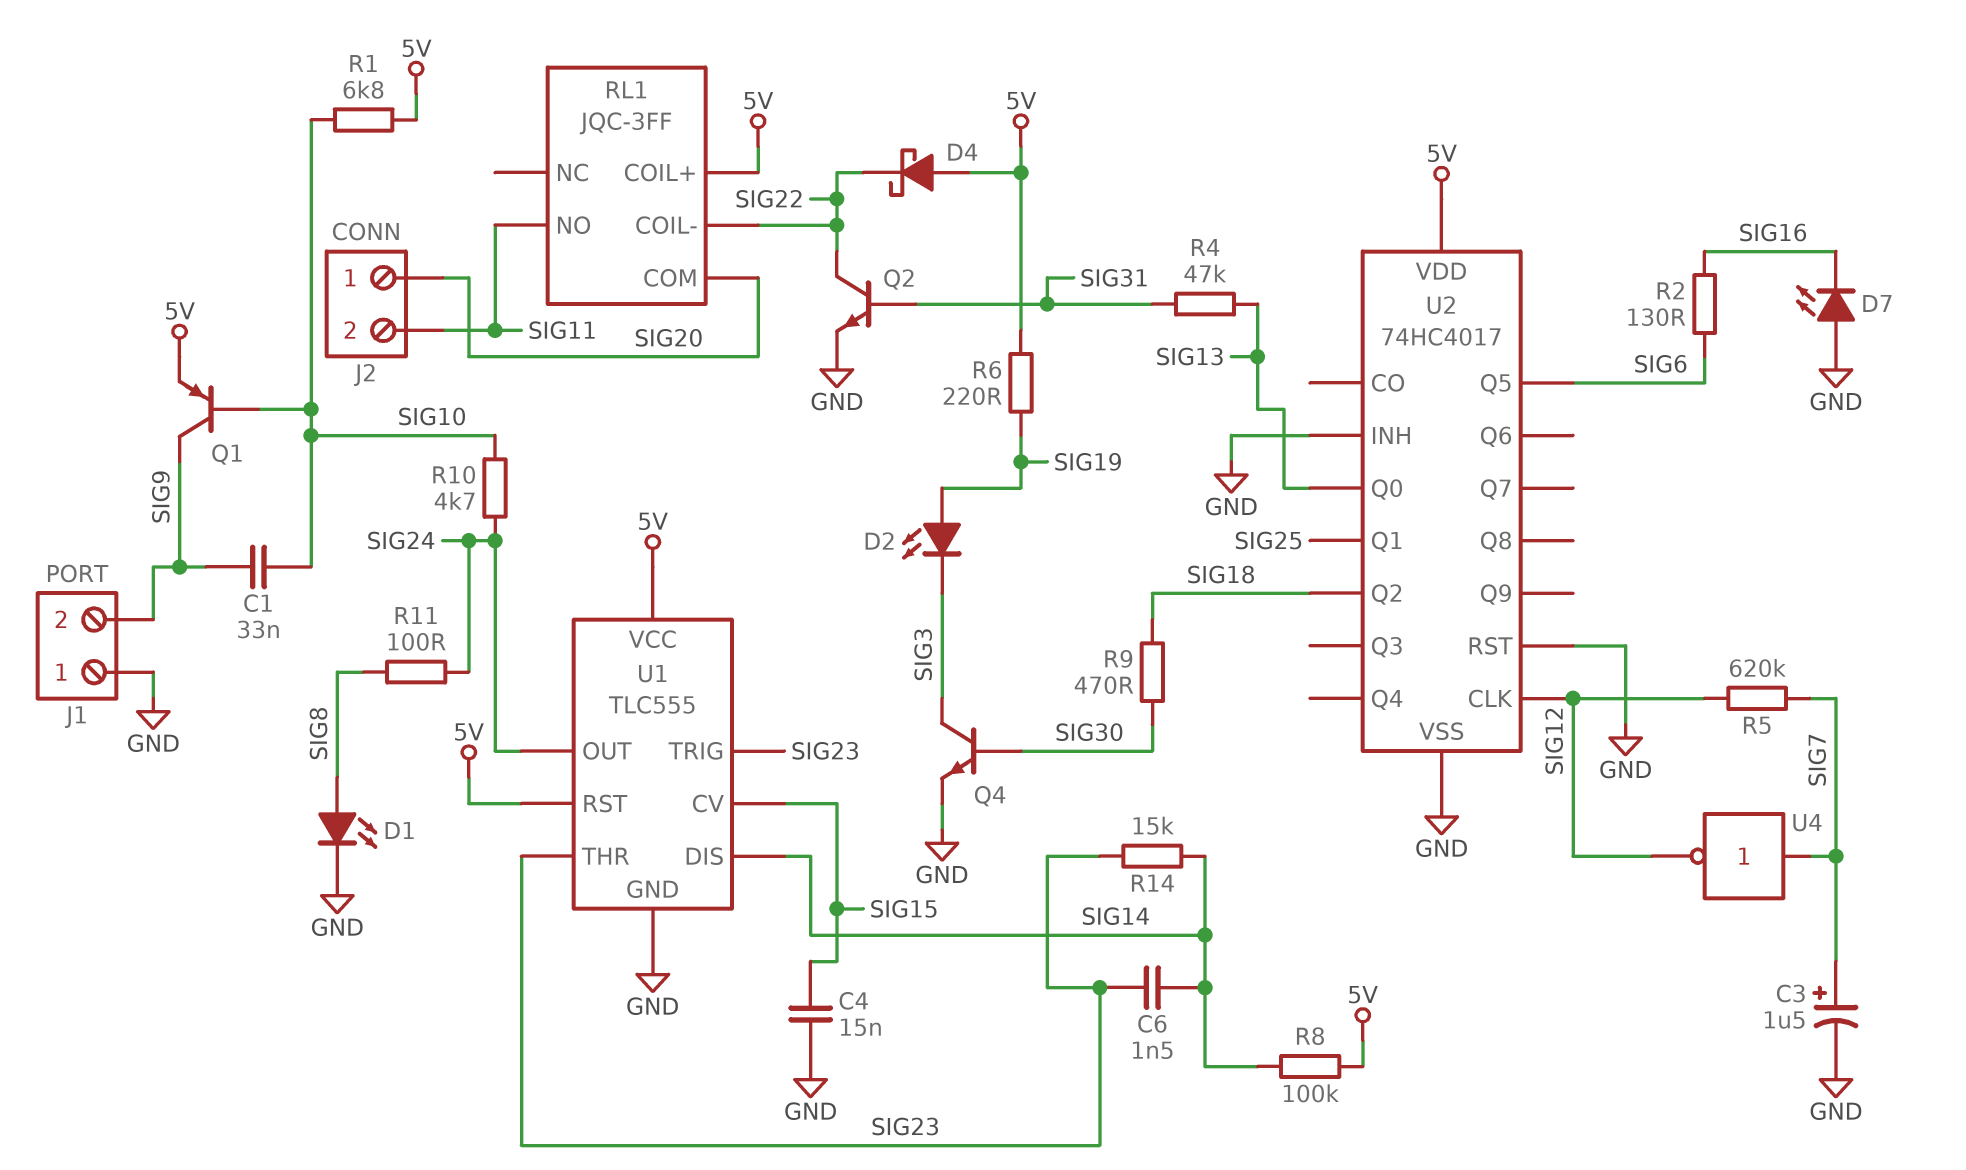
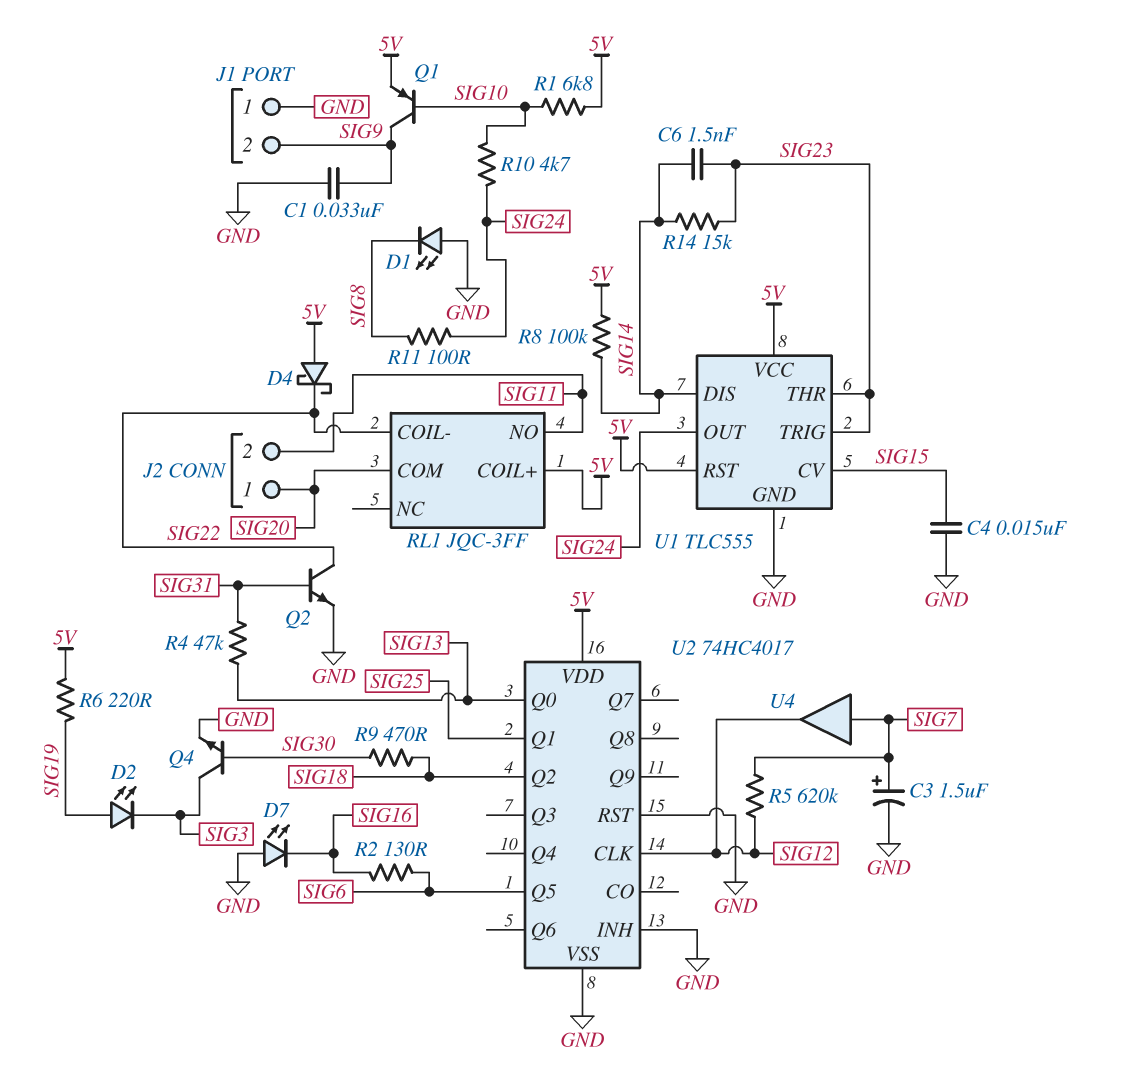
C1: 33nF (SIG9, SIG10) -> 33nF (GND, SIG9)
D1: LED (A SIG8, K GND) -> LED (A GND, K SIG8)
U4: NOT (in SIG7, out SIG12) -> buffer (in SIG7, out SIG12)

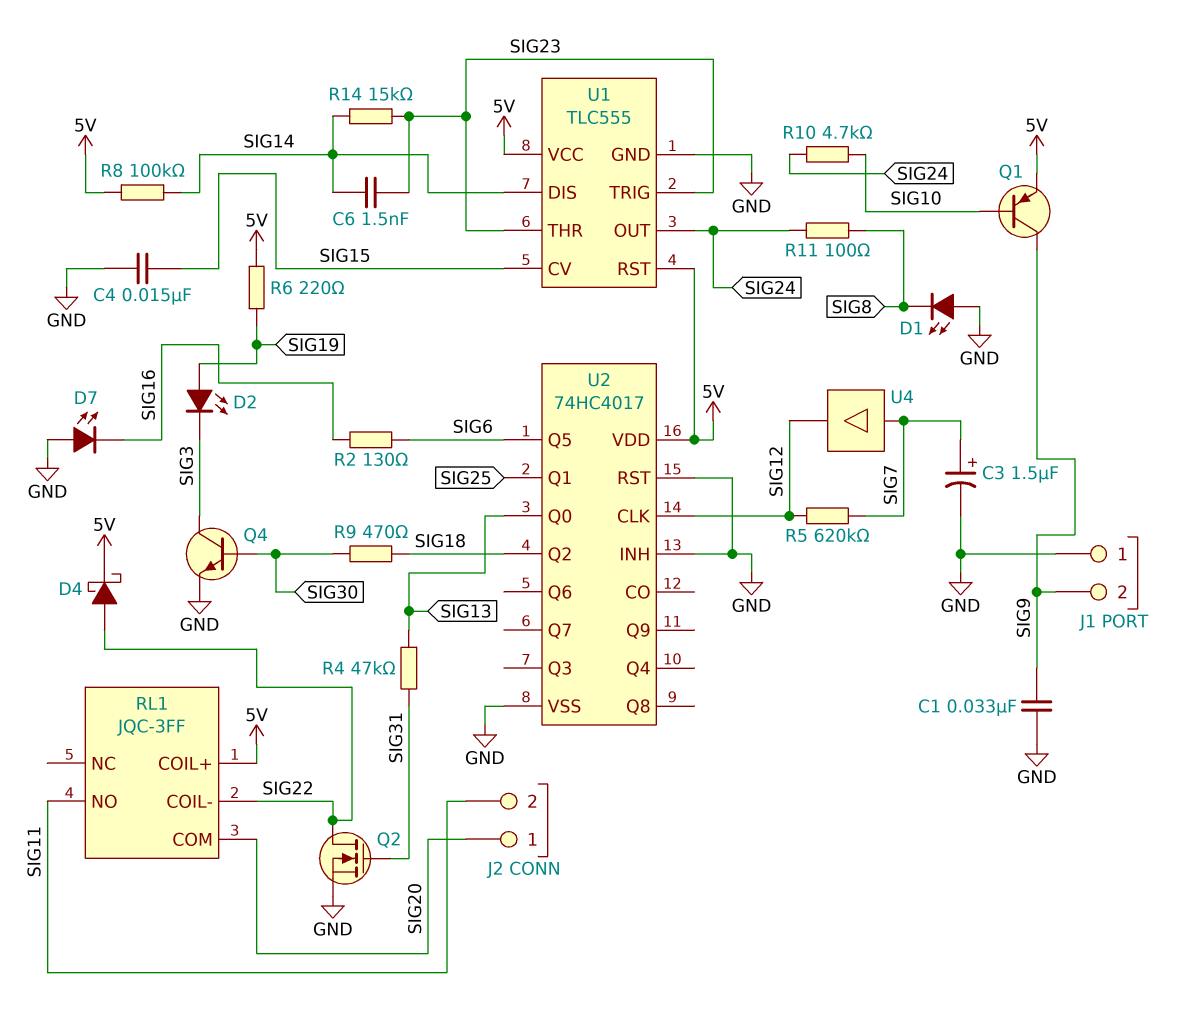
D4: schottky (A 5V, K SIG22) -> schottky (A SIG22, K 5V)
Q2: NPN (B SIG31, C SIG22, E GND) -> NMOS (G SIG31, D SIG22, S GND)
R1: 6.8k (5V, SIG10) -> none

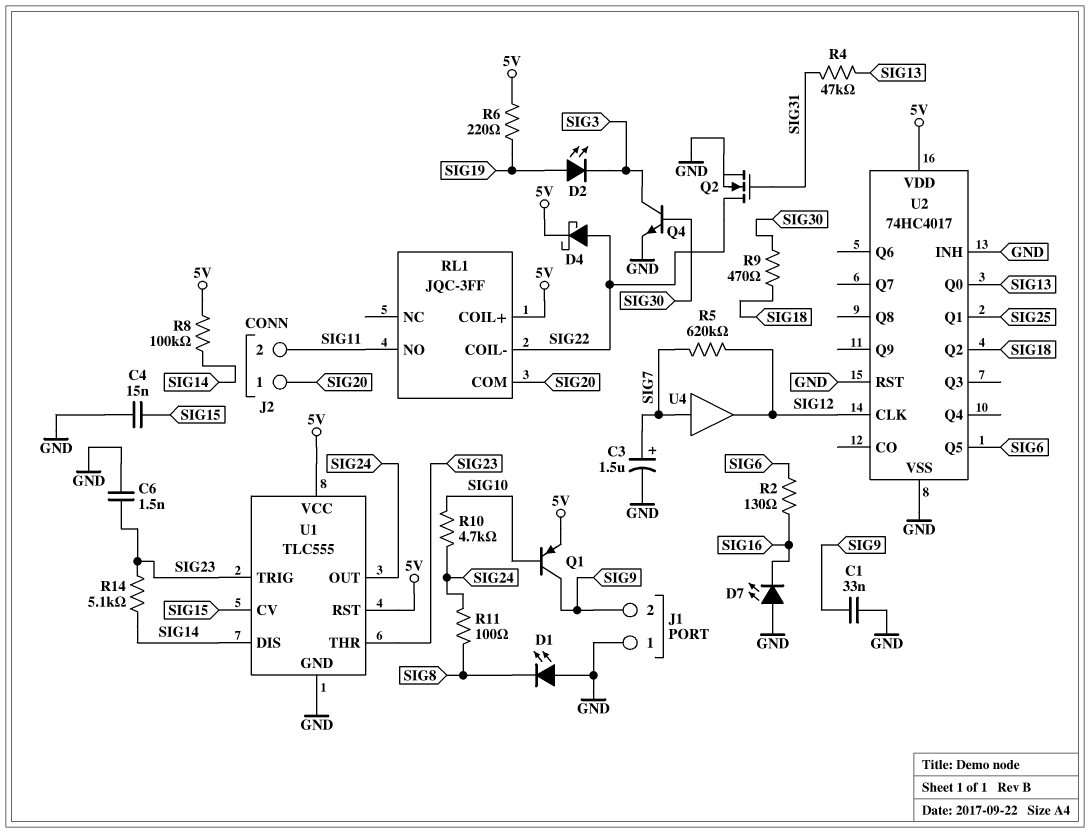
C6: 1.5nF (SIG14, SIG23) -> 1.5nF (GND, SIG23)
R14: 15k (SIG14, SIG23) -> 5.1k (SIG14, SIG23)

